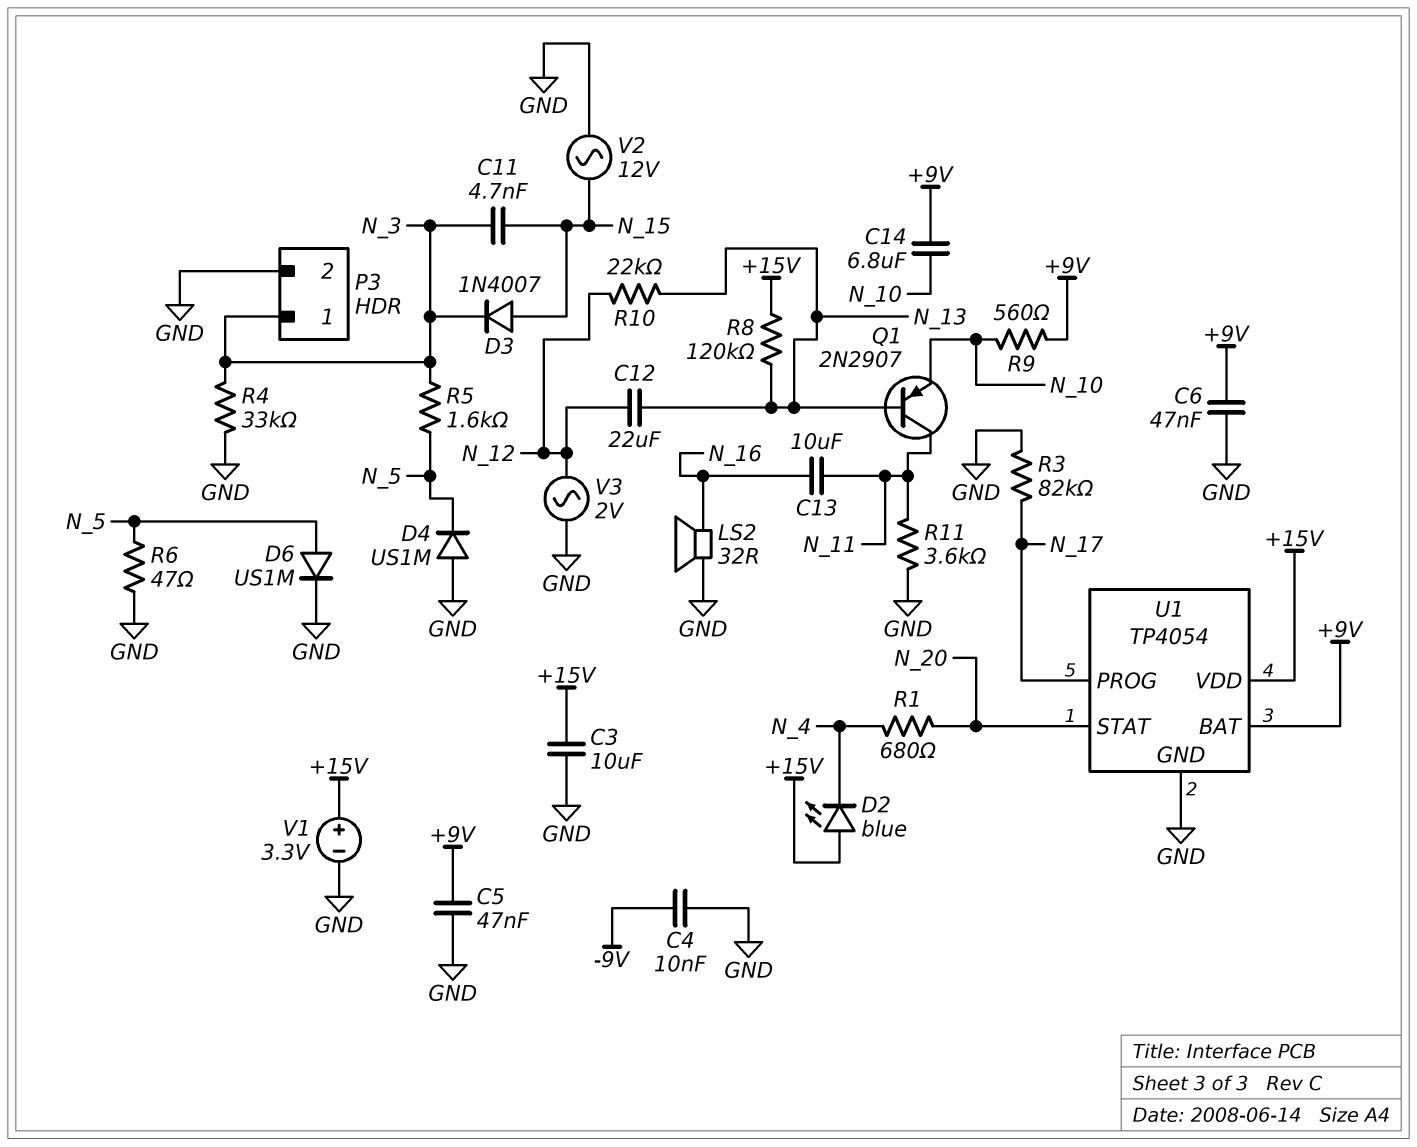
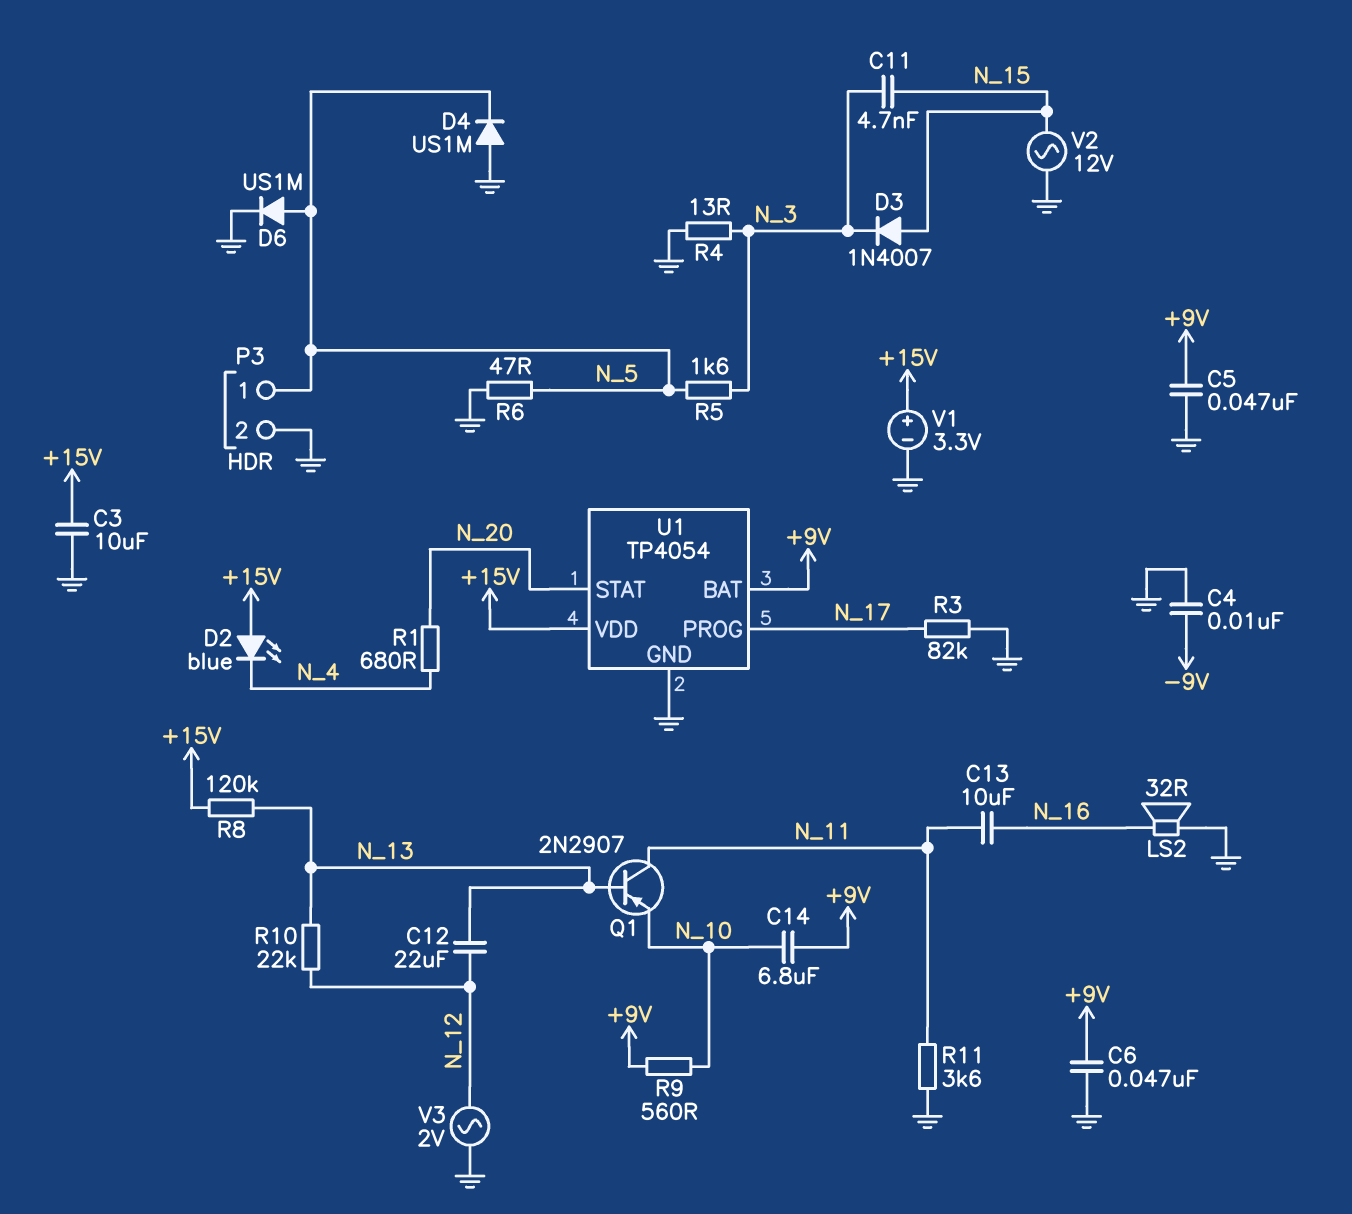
P3 pin 1: N_3 -> N_5
R4: 33k (GND, N_3) -> 13 (GND, N_3)

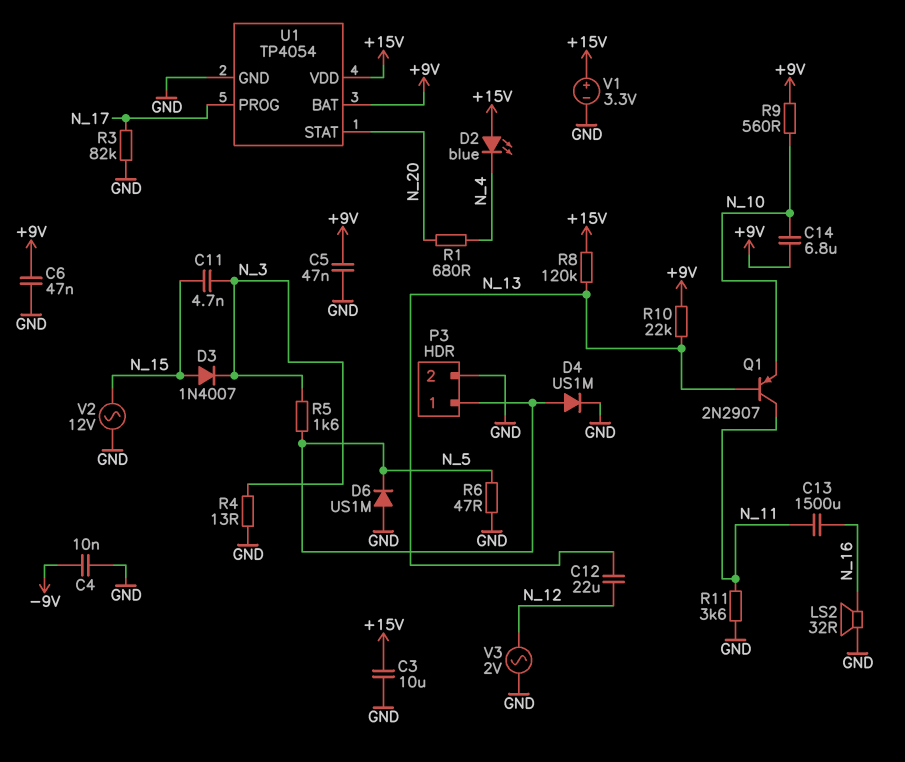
C13: 10uF (N_11, N_16) -> 1500uF (N_11, N_16)
D4: diode US1M (A GND, K N_5) -> diode US1M (A N_5, K GND)
D6: diode US1M (A N_5, K GND) -> diode US1M (A GND, K N_5)
R10: 22k (N_12, N_13) -> 22k (+9V, N_13)

